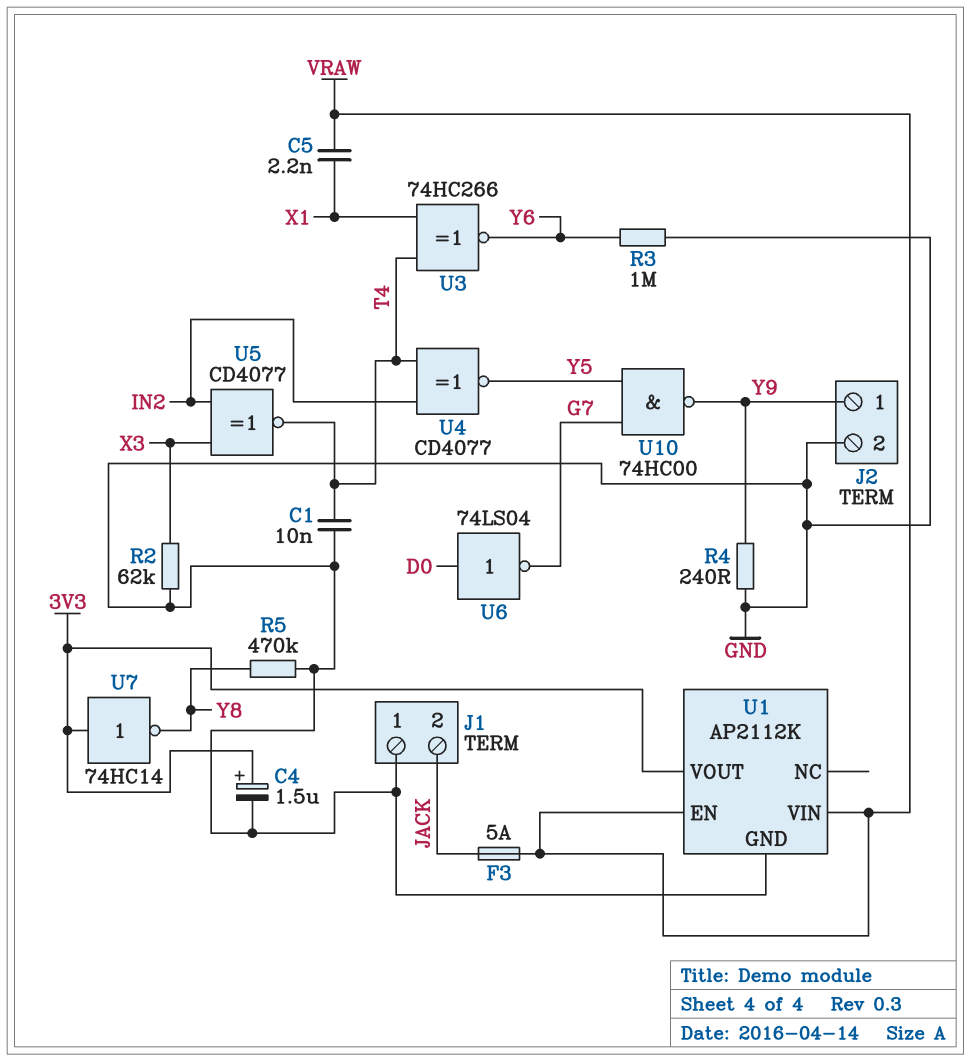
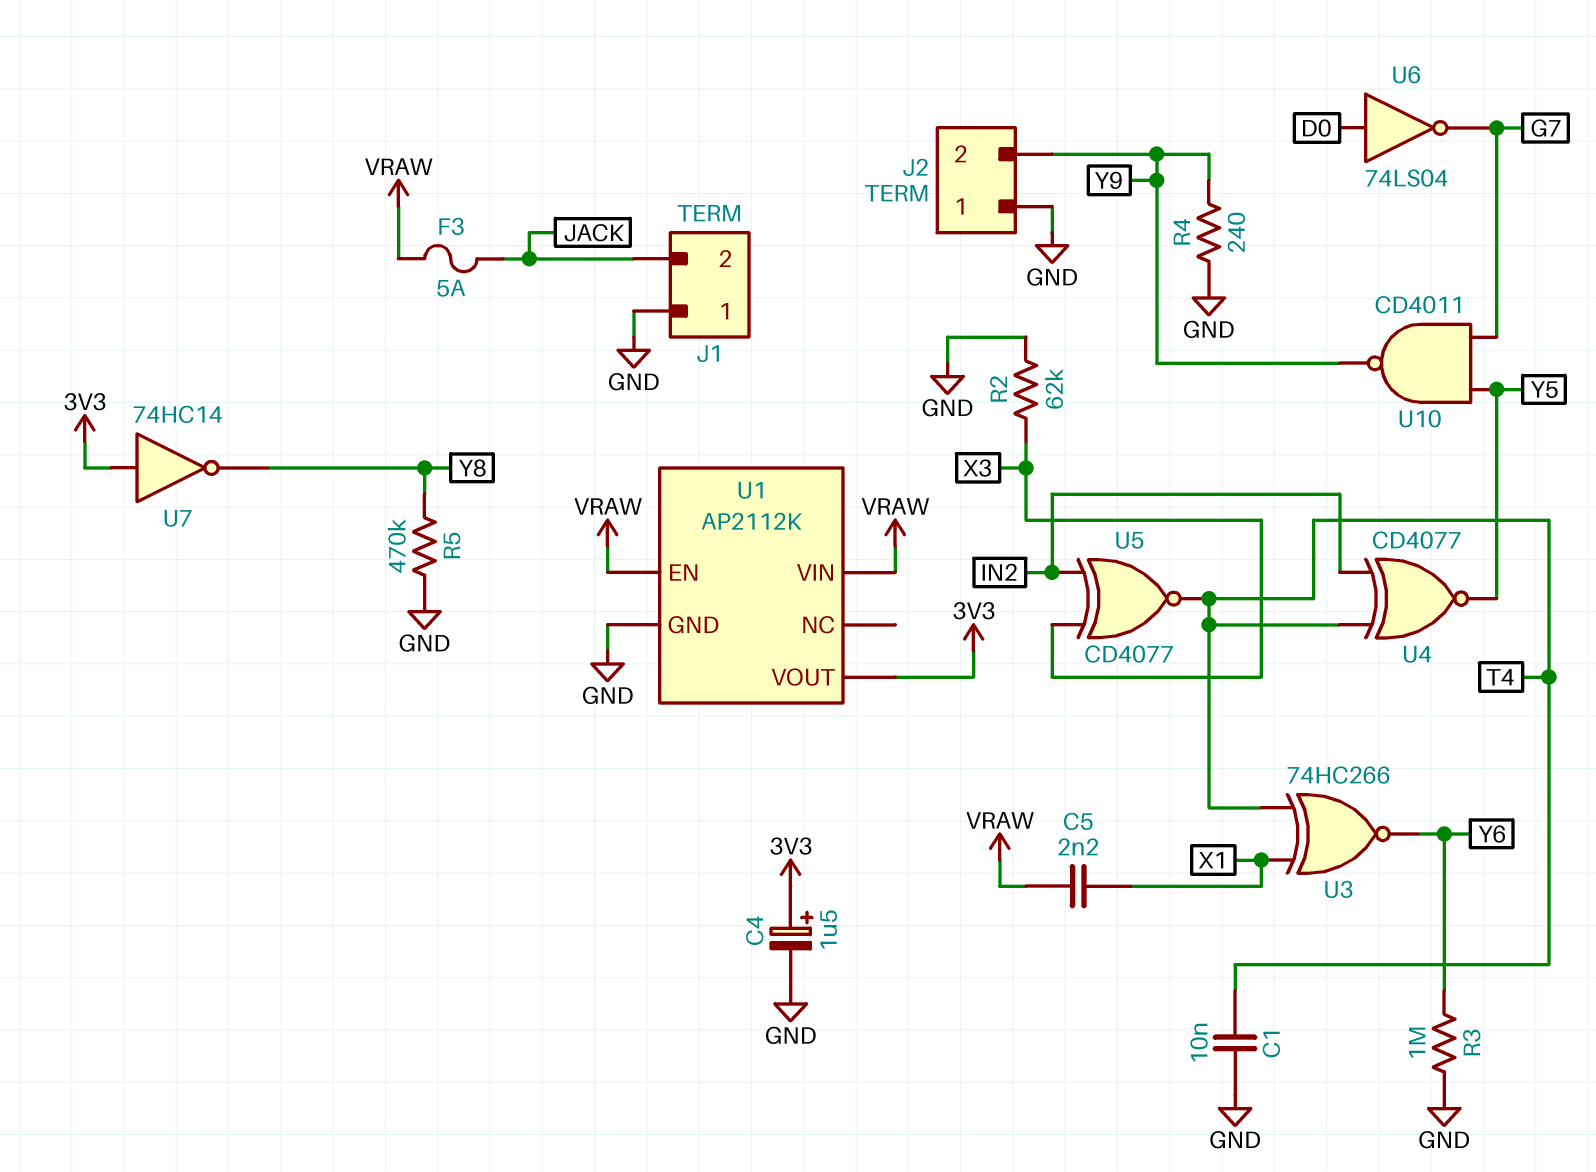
J2 pin 1: Y9 -> GND
J2 pin 2: GND -> Y9
U10: NAND 74HC00 (in G7, in Y5, out Y9) -> NAND CD4011 (in G7, in Y5, out Y9)

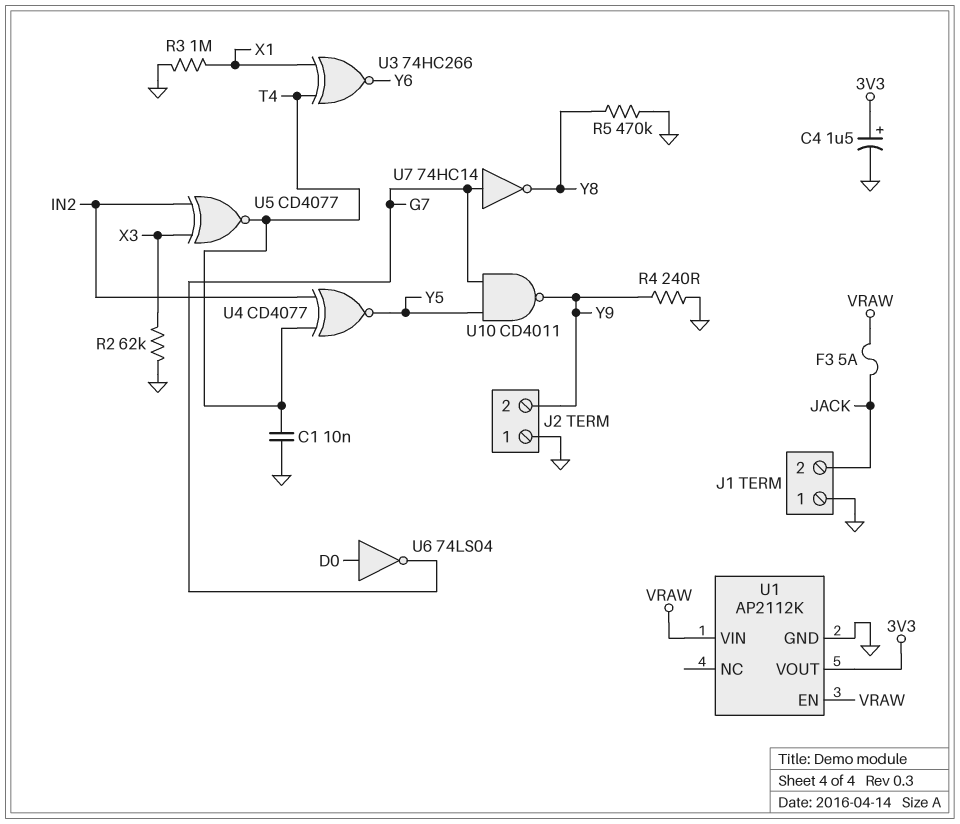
C5: 2.2nF (VRAW, X1) -> none
R3: 1M (GND, Y6) -> 1M (GND, X1)
U7: NOT 74HC14 (in 3V3, out Y8) -> NOT 74HC14 (in G7, out Y8)

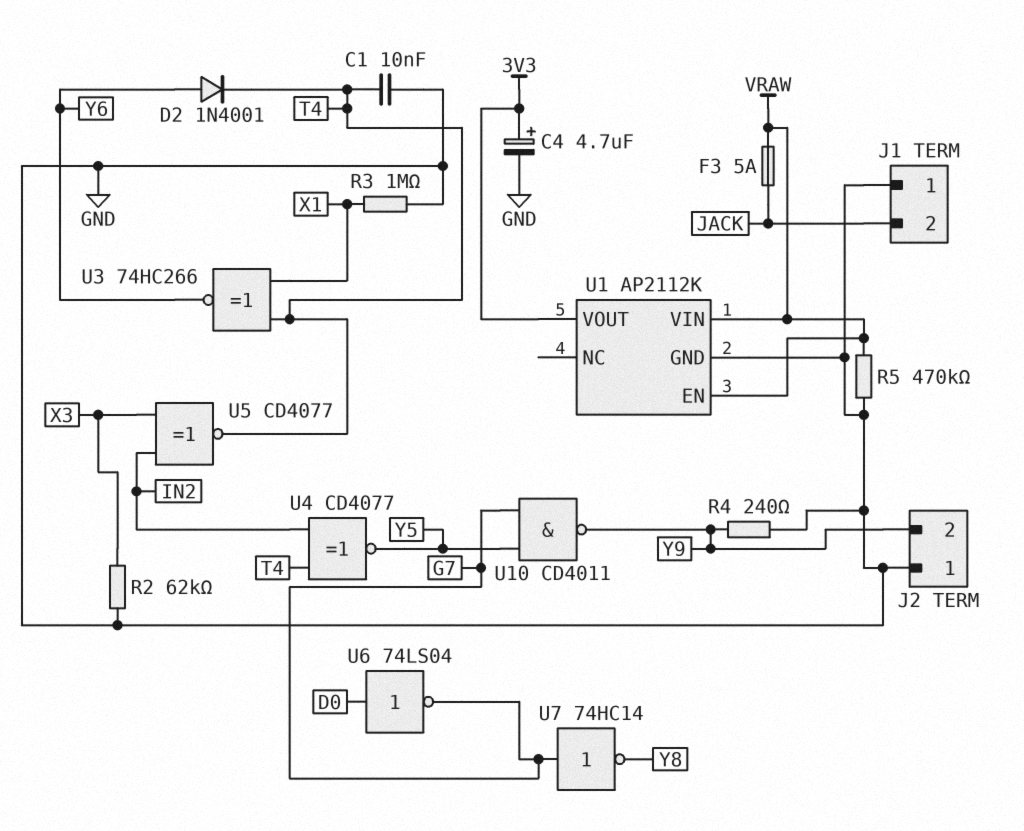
C4: 1.5uF (plus 3V3, minus GND) -> 4.7uF (plus 3V3, minus GND)
D2: none -> diode 1N4001 (A Y6, K T4)
R5: 470k (GND, Y8) -> 470k (GND, VRAW)

